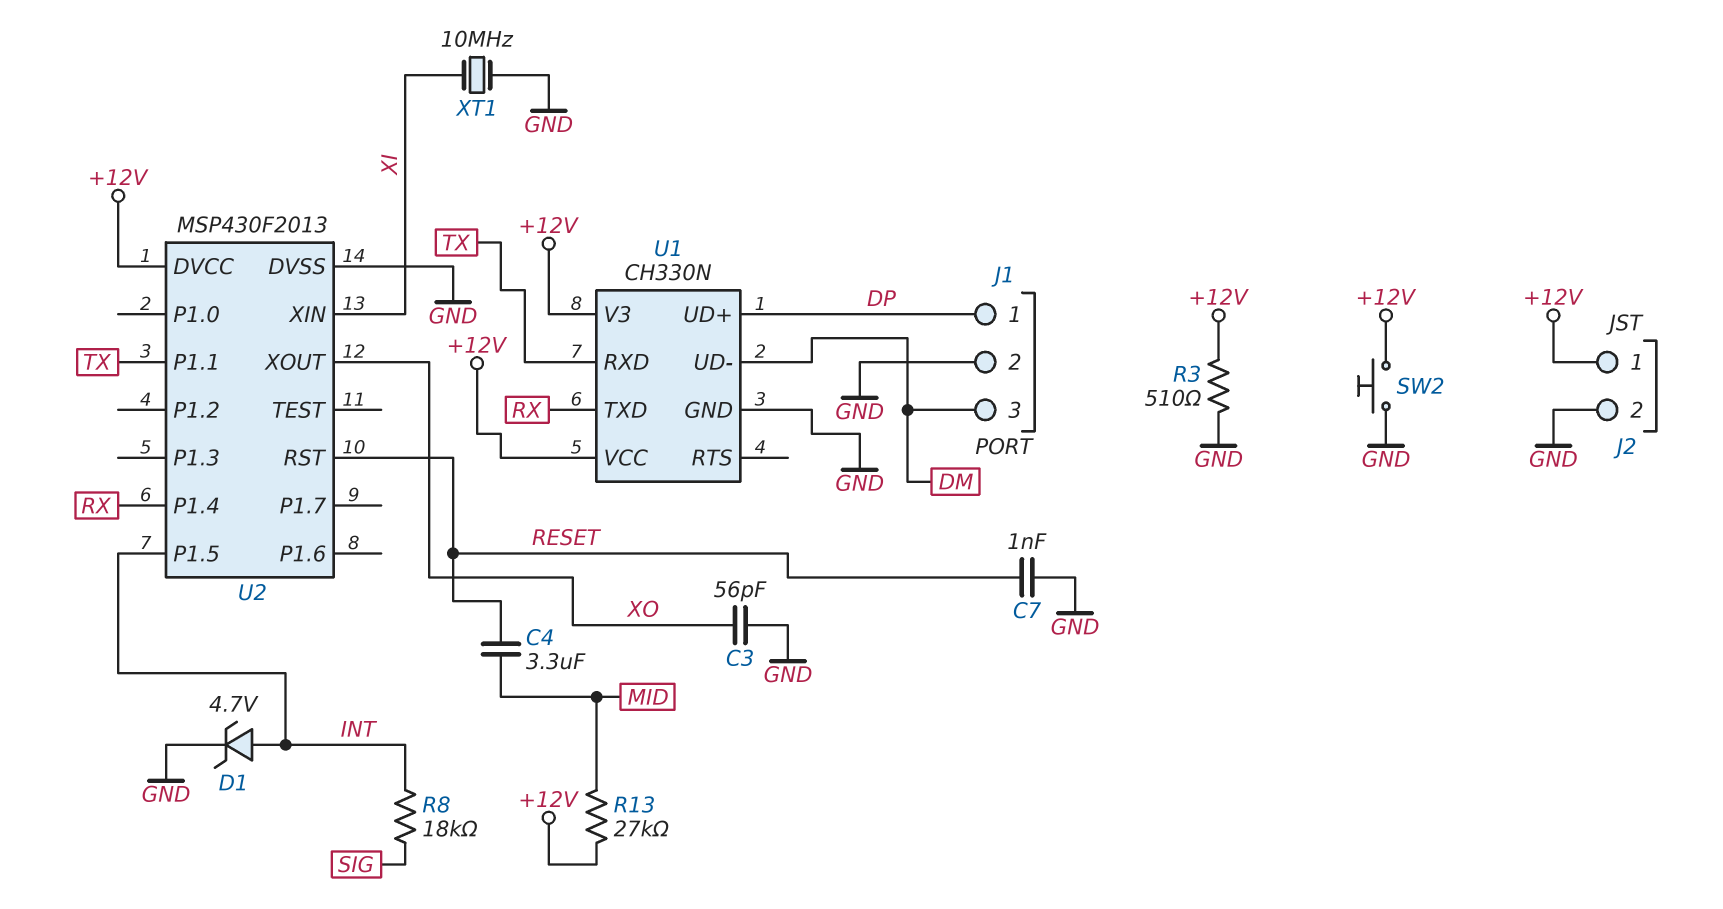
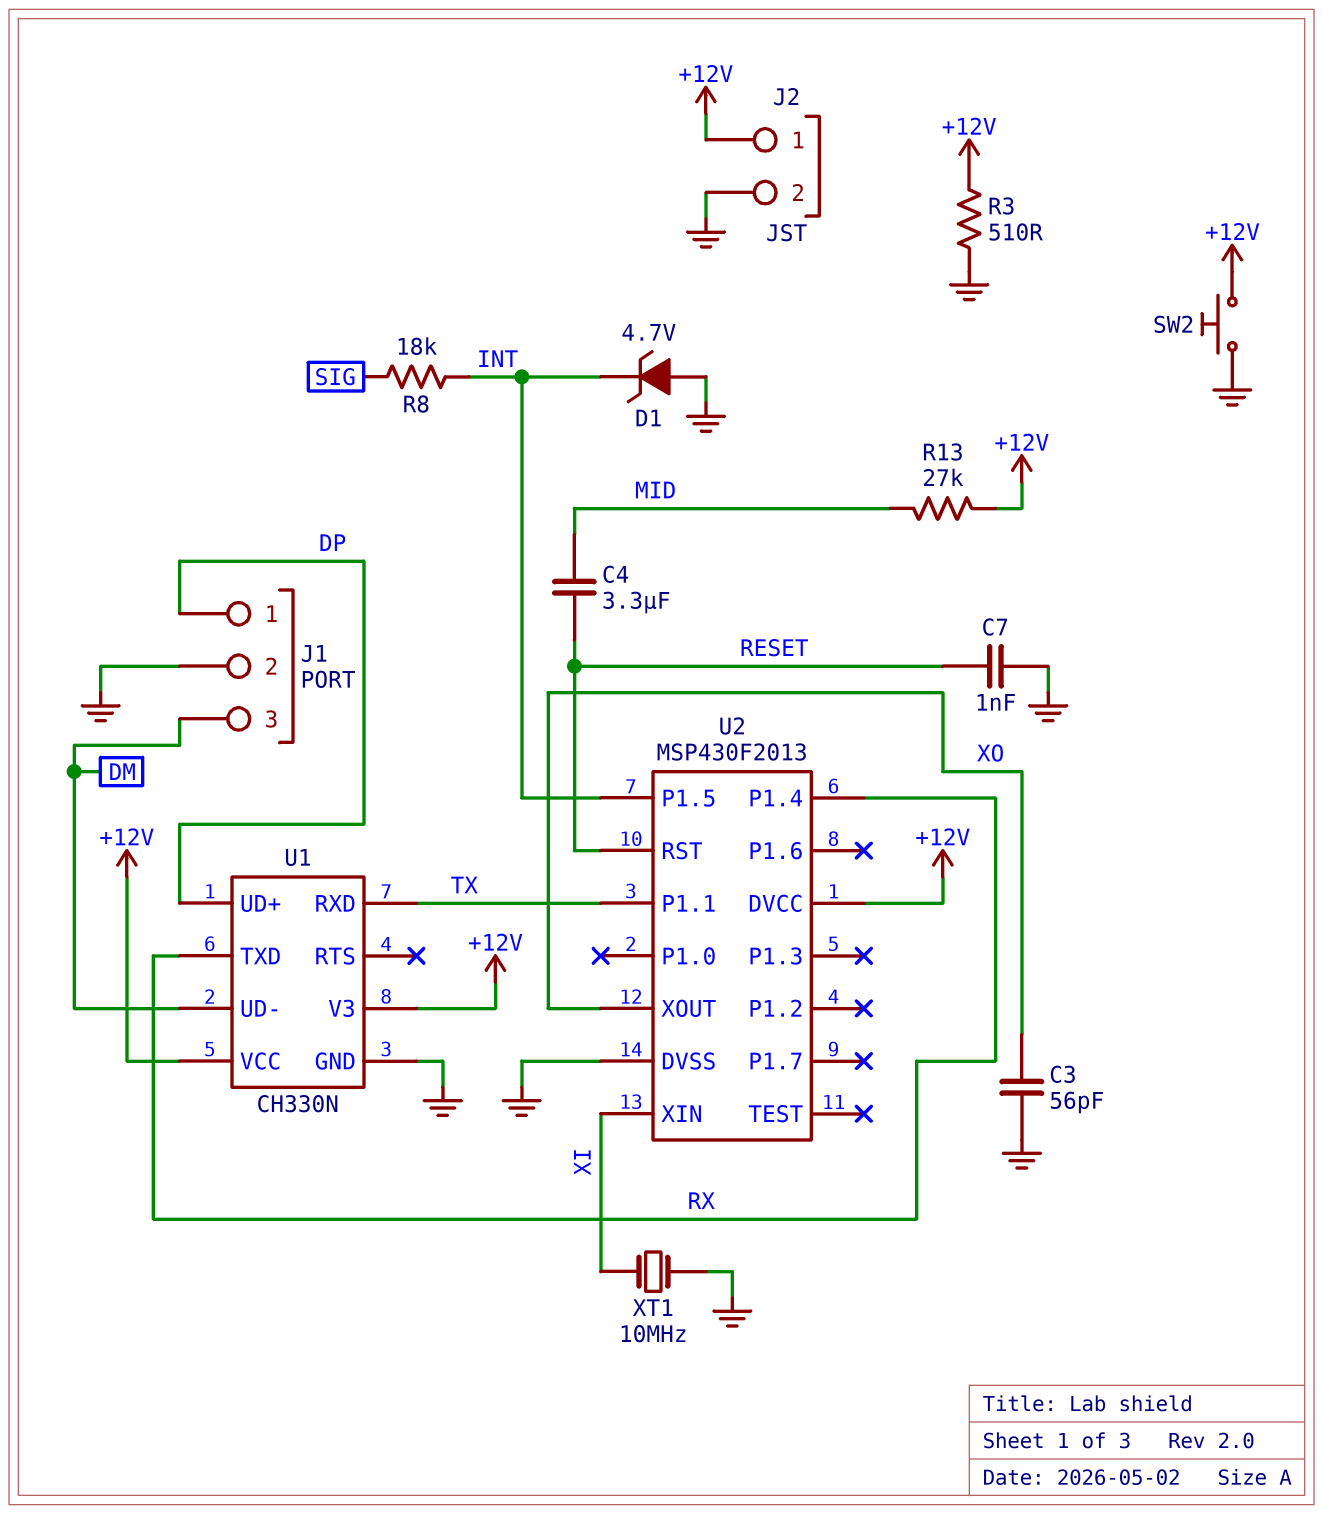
D1: zener 4.7V (A INT, K GND) -> zener 4.7V (A GND, K INT)

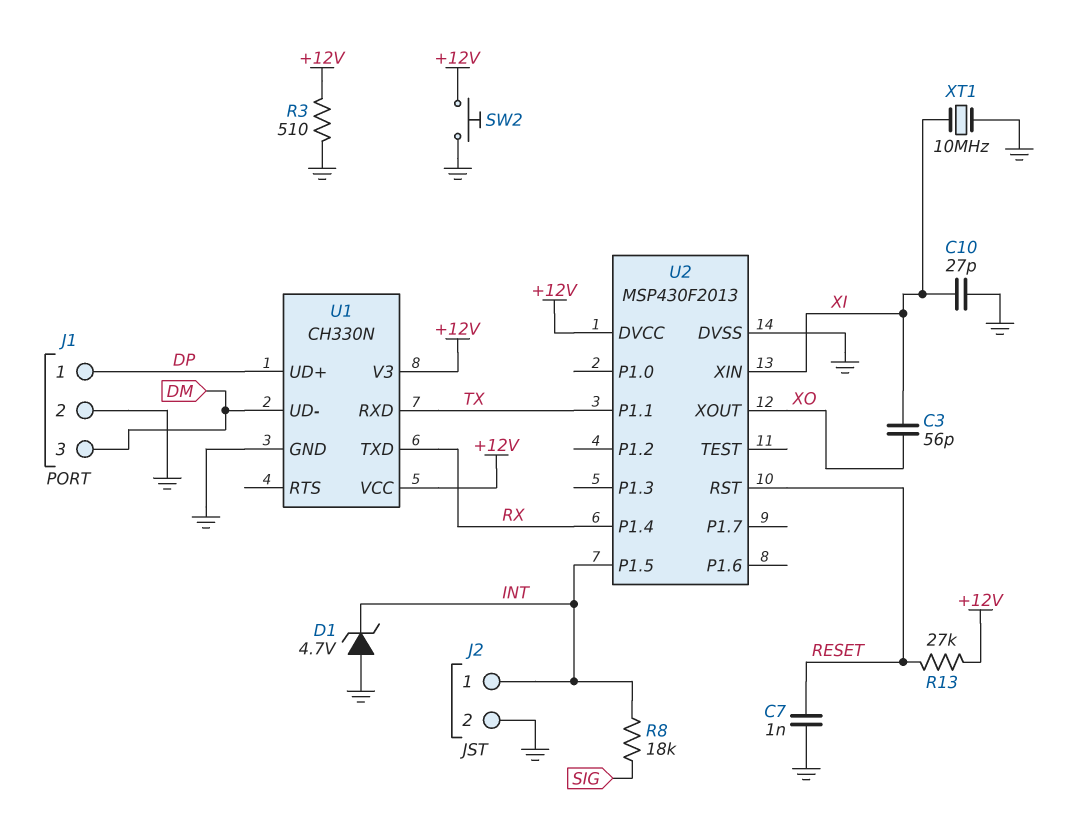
C3: 56pF (GND, XO) -> 56pF (XI, XO)
C4: 3.3uF (MID, RESET) -> none
C10: none -> 27pF (GND, XI)
J2 pin 1: +12V -> INT
R13: 27k (+12V, MID) -> 27k (+12V, RESET)

